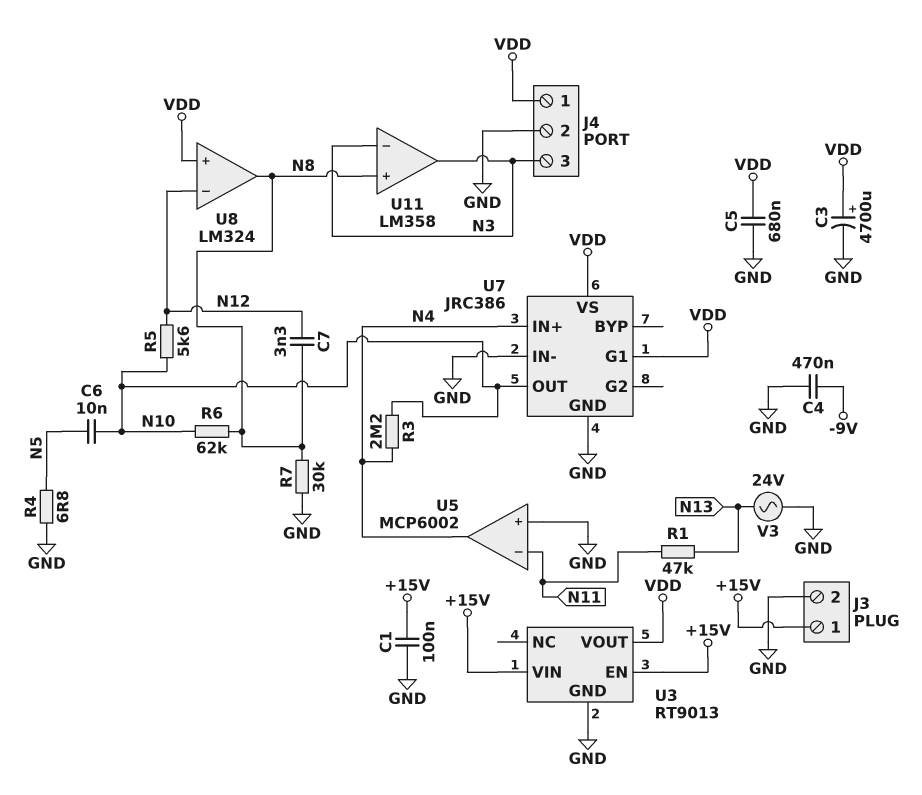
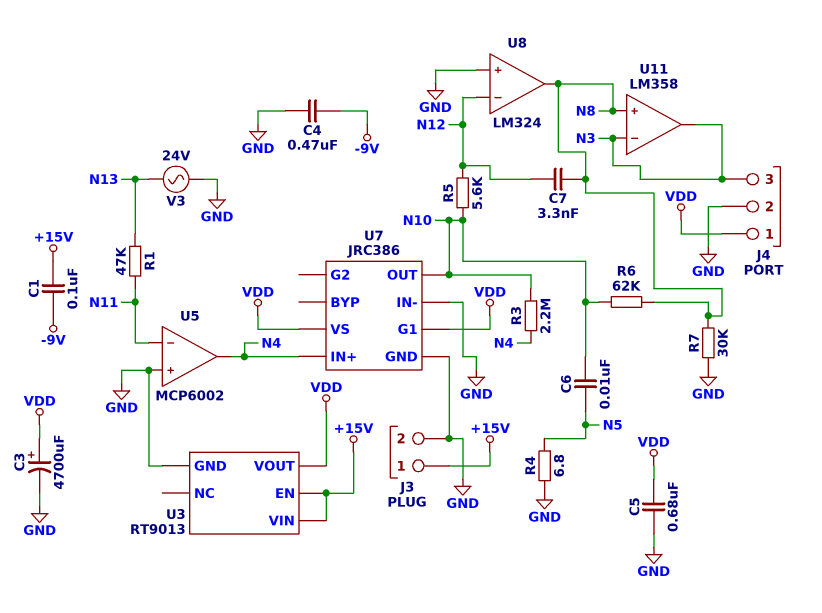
C1: 100nF (+15V, GND) -> 100nF (+15V, -9V)
U8 pin in+: VDD -> GND

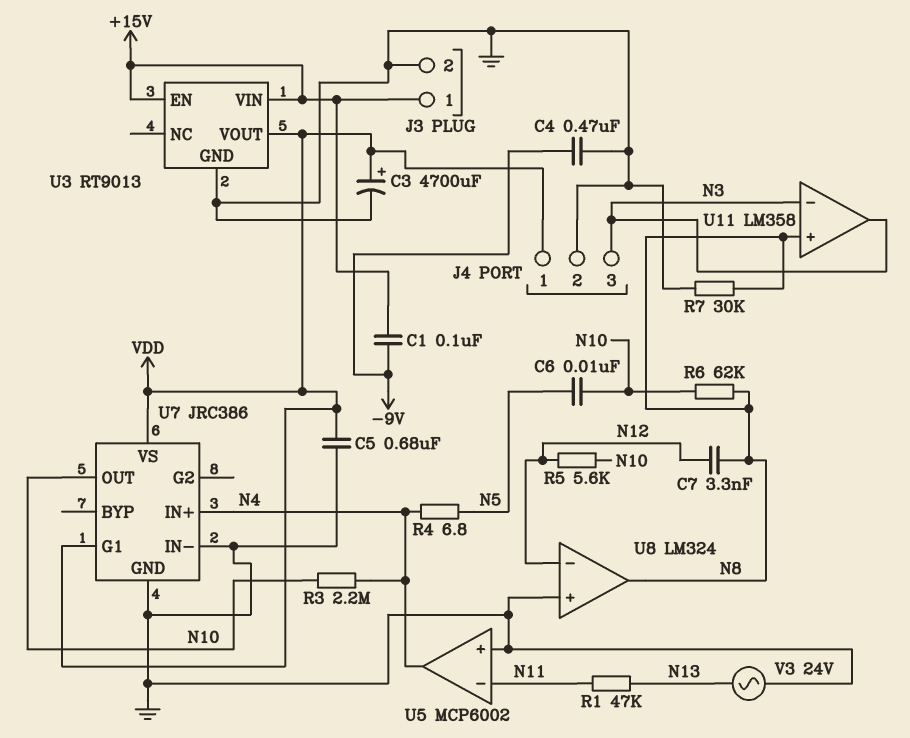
R4: 6.8 (GND, N5) -> 6.8 (N4, N5)

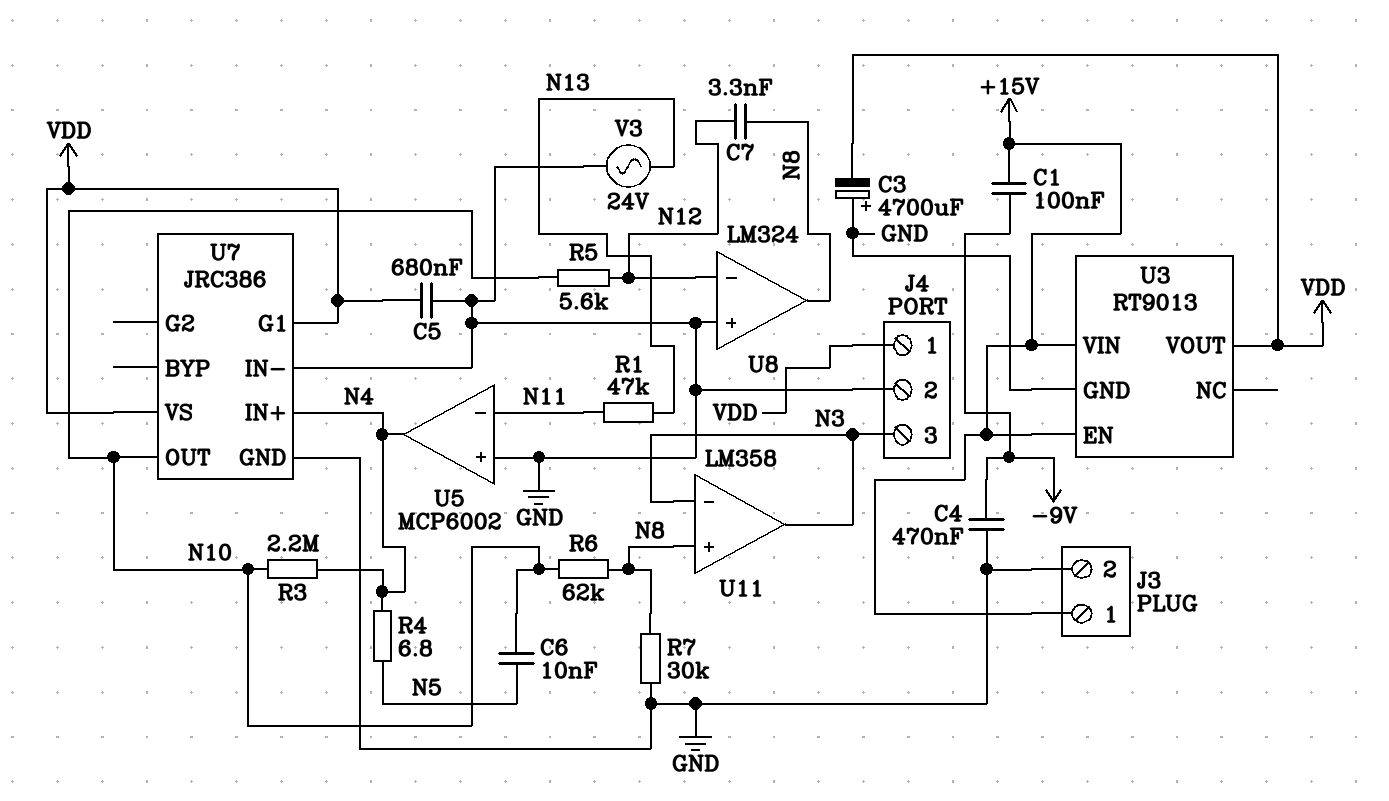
C3: 4700uF (plus VDD, minus GND) -> 4700uF (plus GND, minus VDD)

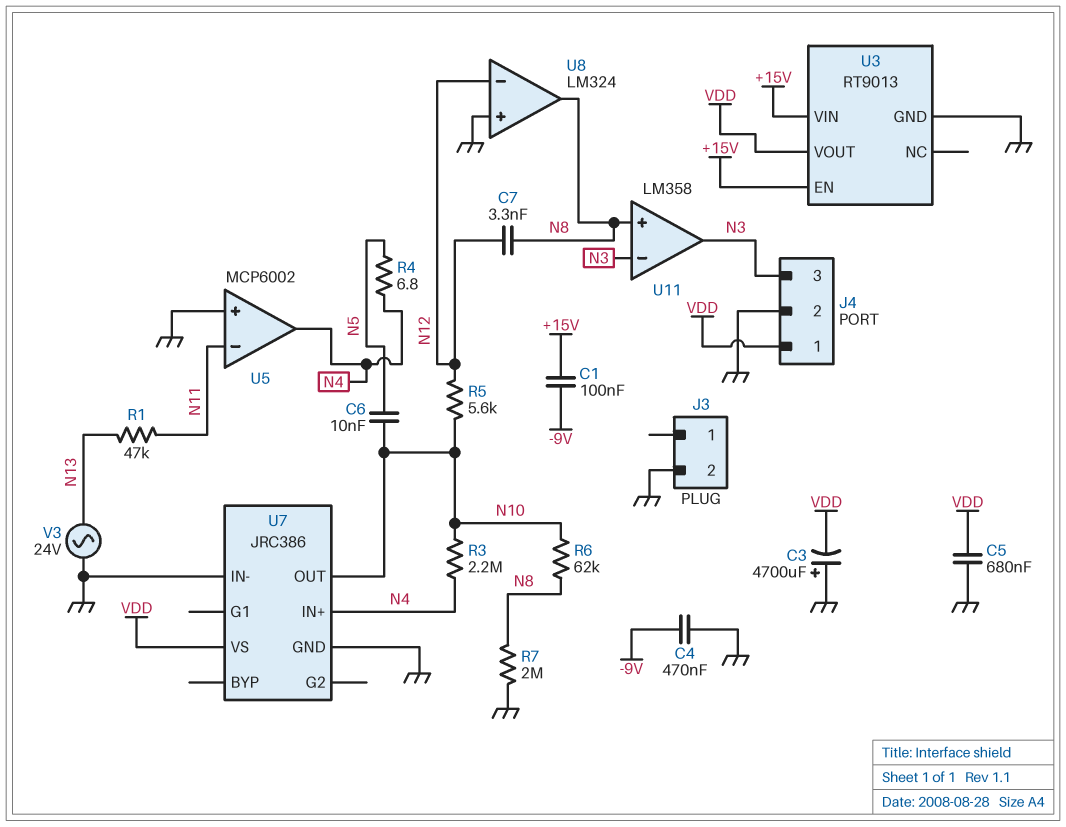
J3 pin 1: +15V -> none
R7: 30k (GND, N8) -> 2M (GND, N8)
U7 pin G1: VDD -> none

